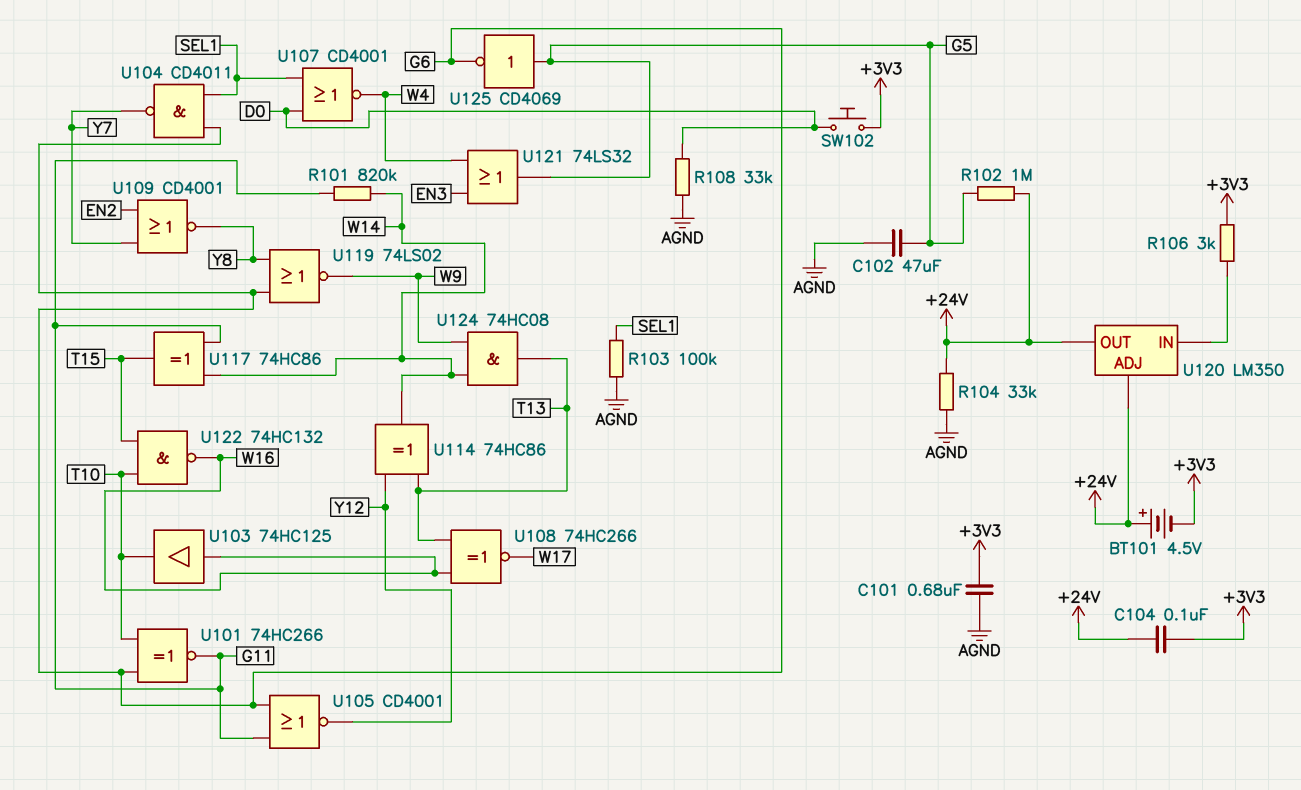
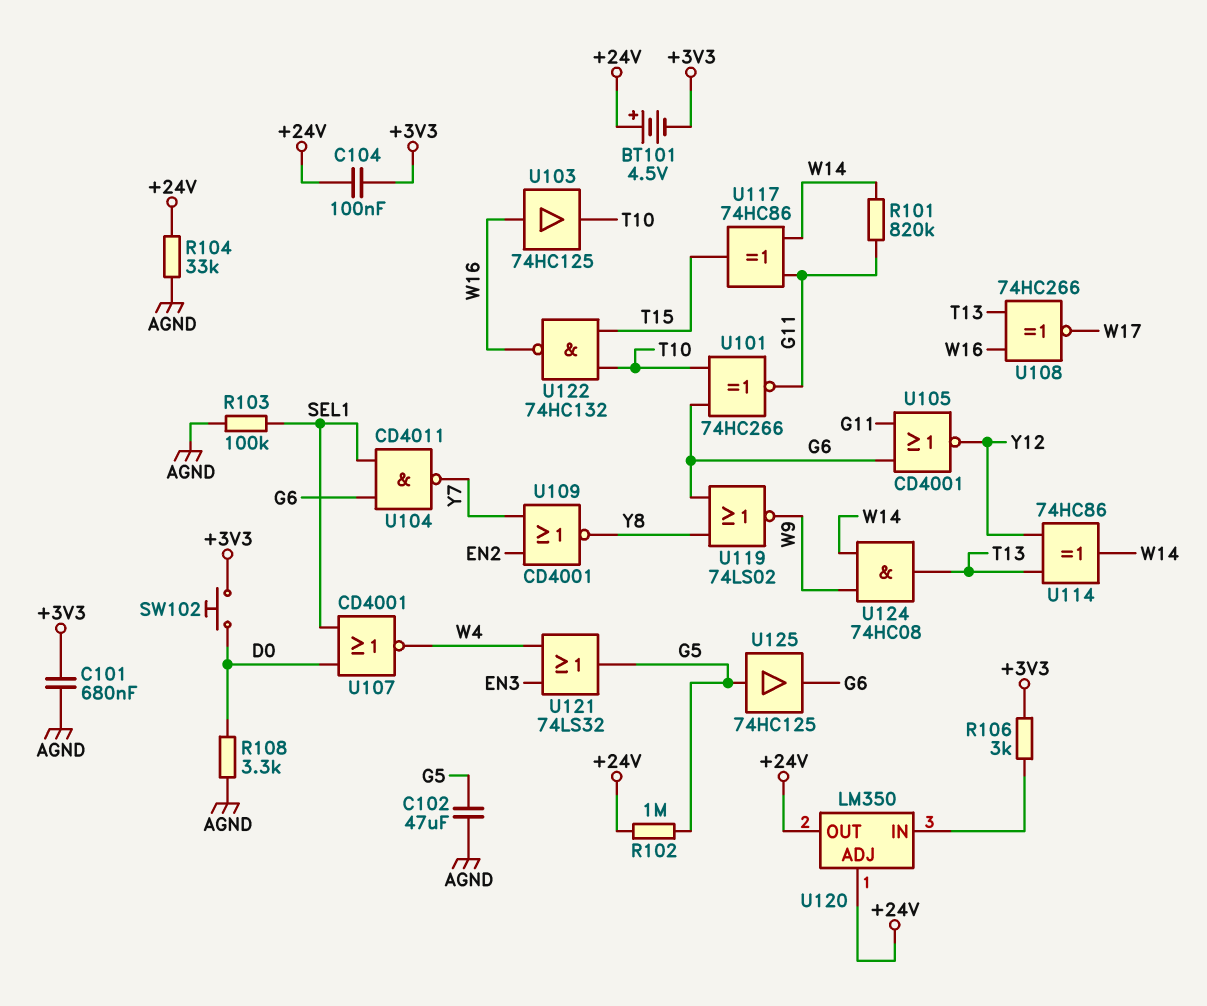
R108: 33k (AGND, D0) -> 3.3k (AGND, D0)
U125: NOT CD4069 (in G5, out G6) -> buffer 74HC125 (in G5, out G6)

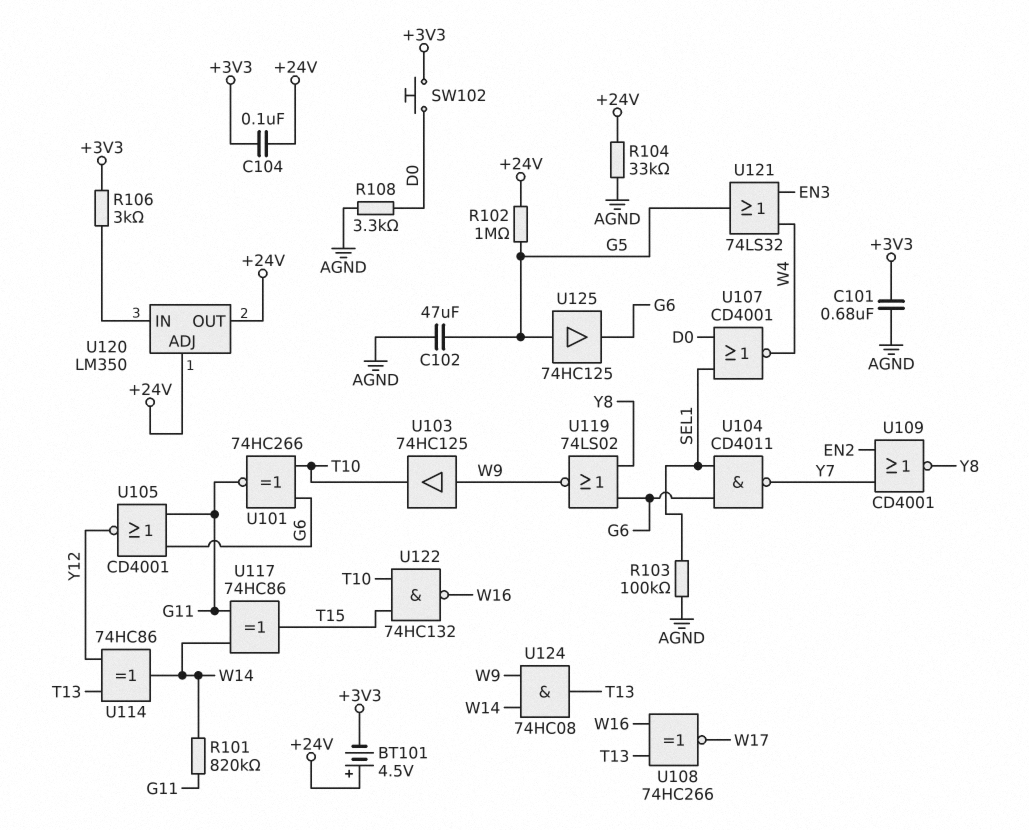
U103: buffer 74HC125 (in W16, out T10) -> buffer 74HC125 (in W9, out T10)

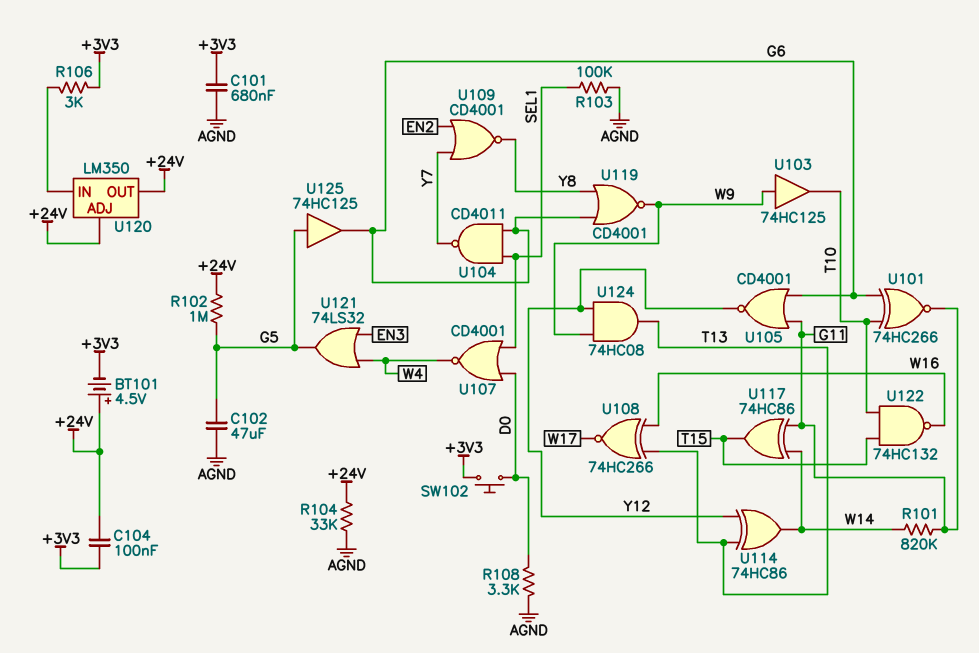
U119: NOR 74LS02 (in G6, in Y8, out W9) -> NOR CD4001 (in G6, in Y8, out W9)
U124: AND 74HC08 (in W9, in W14, out T13) -> AND 74HC08 (in W9, in Y12, out T13)

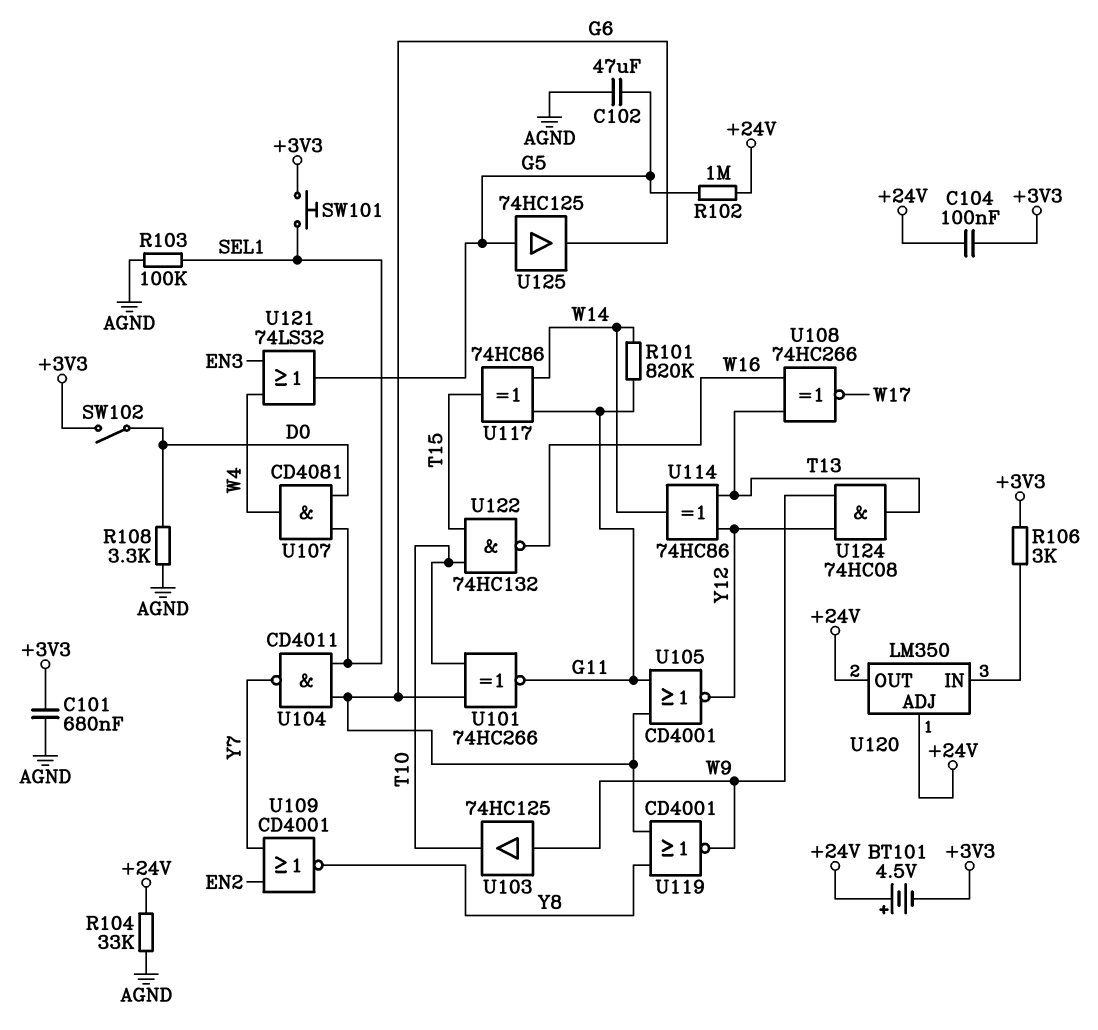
SW101: none -> button (+3V3, SEL1)
SW102: button (+3V3, D0) -> switch (+3V3, D0)
U107: NOR CD4001 (in D0, in SEL1, out W4) -> AND CD4081 (in D0, in SEL1, out W4)

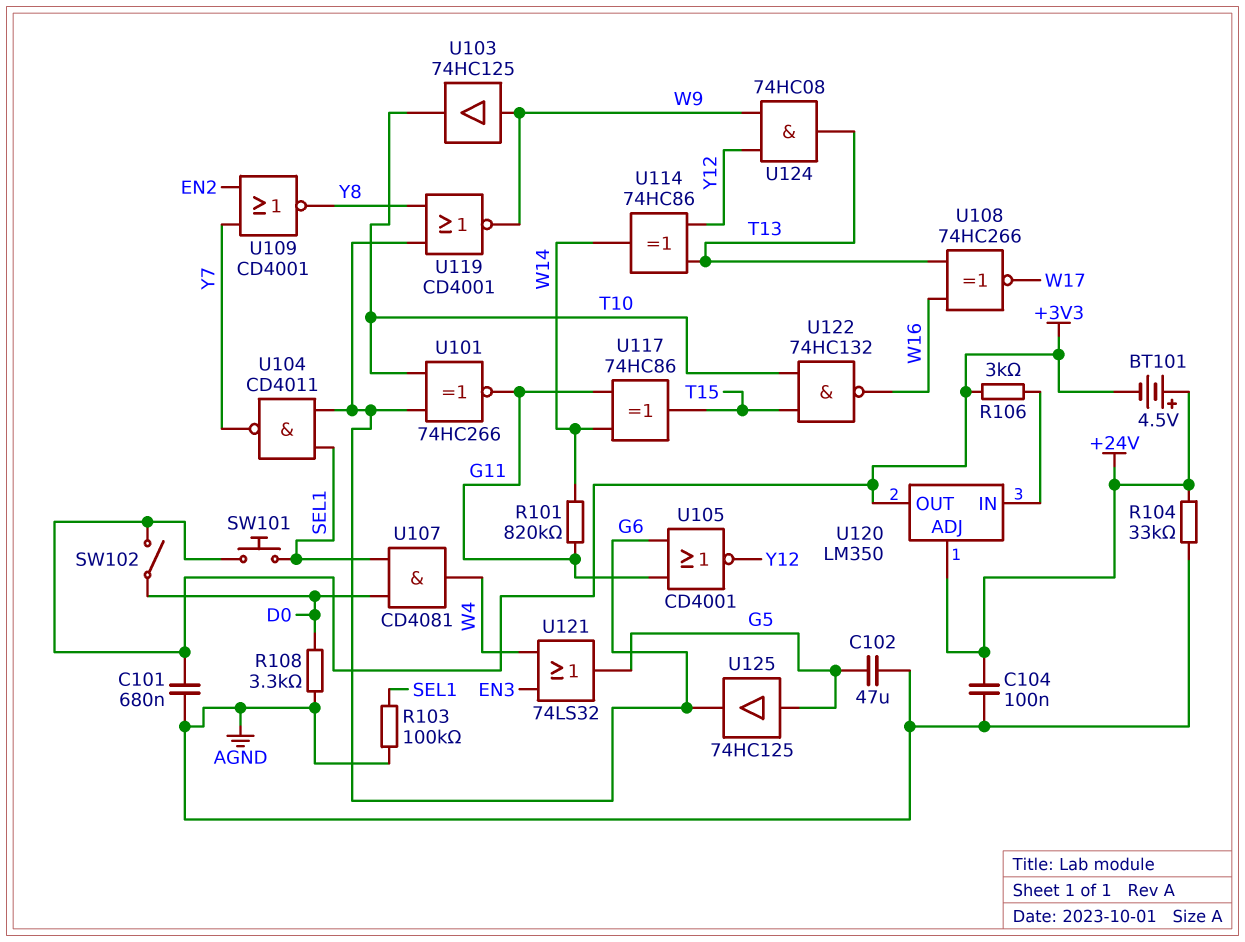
C104: 100nF (+3V3, +24V) -> 100nF (+24V, AGND)
R102: 1M (+24V, G5) -> none
U120 pin OUT: +24V -> +3V3

